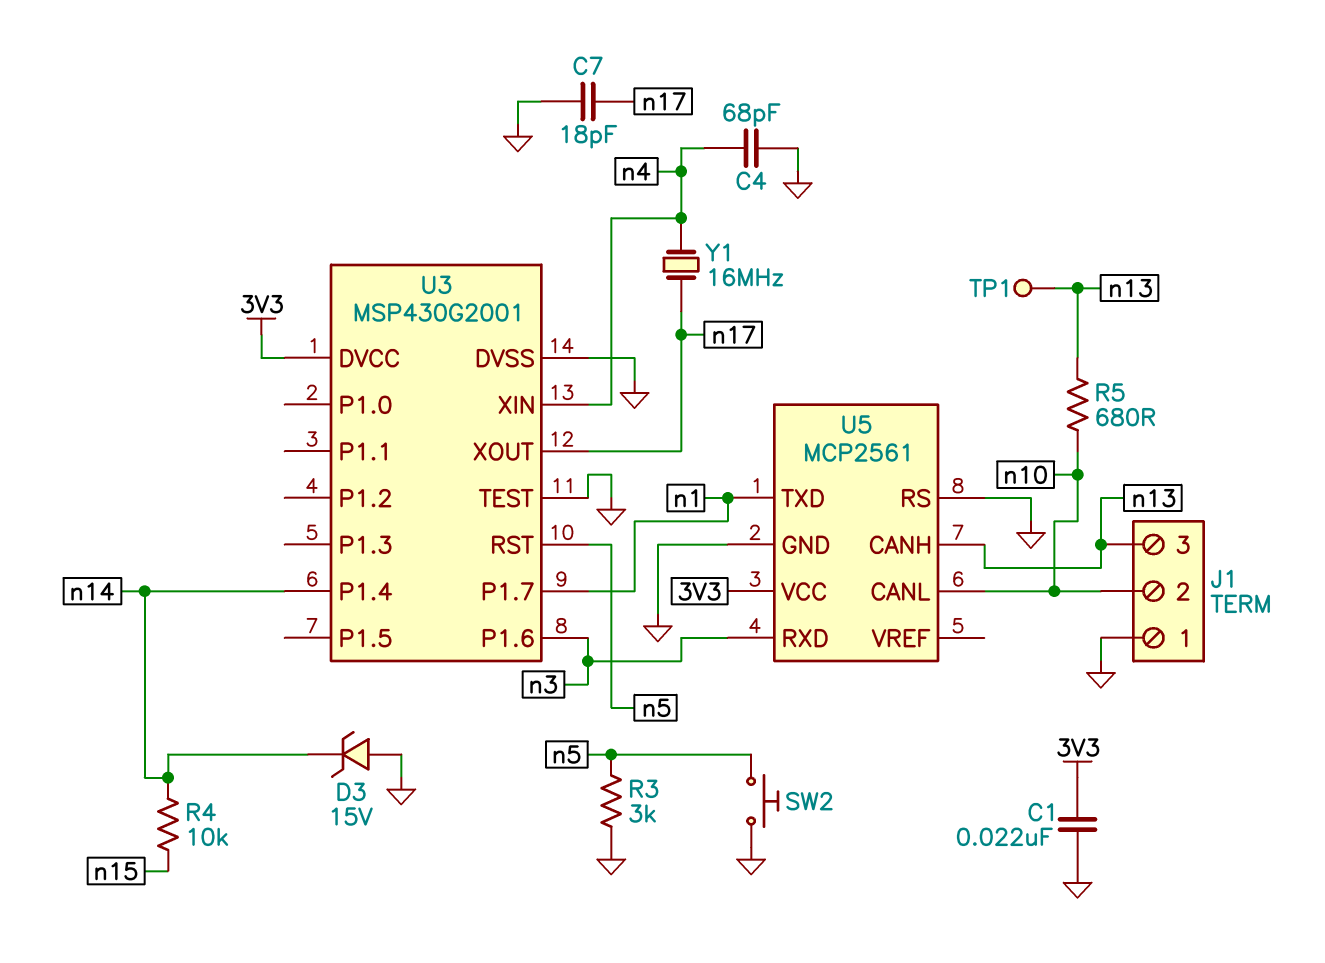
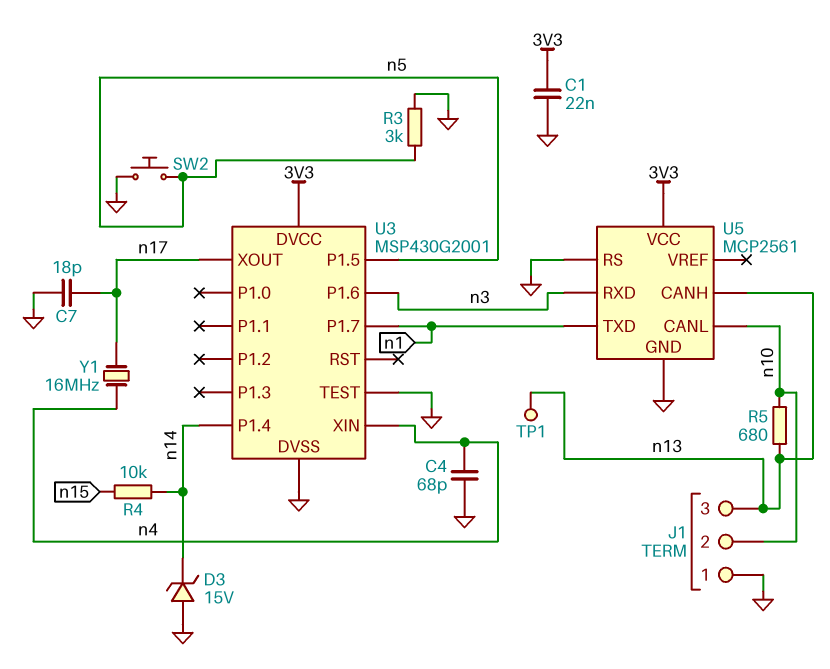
U3 pin P1.5: none -> n5
U3 pin RST: n5 -> none

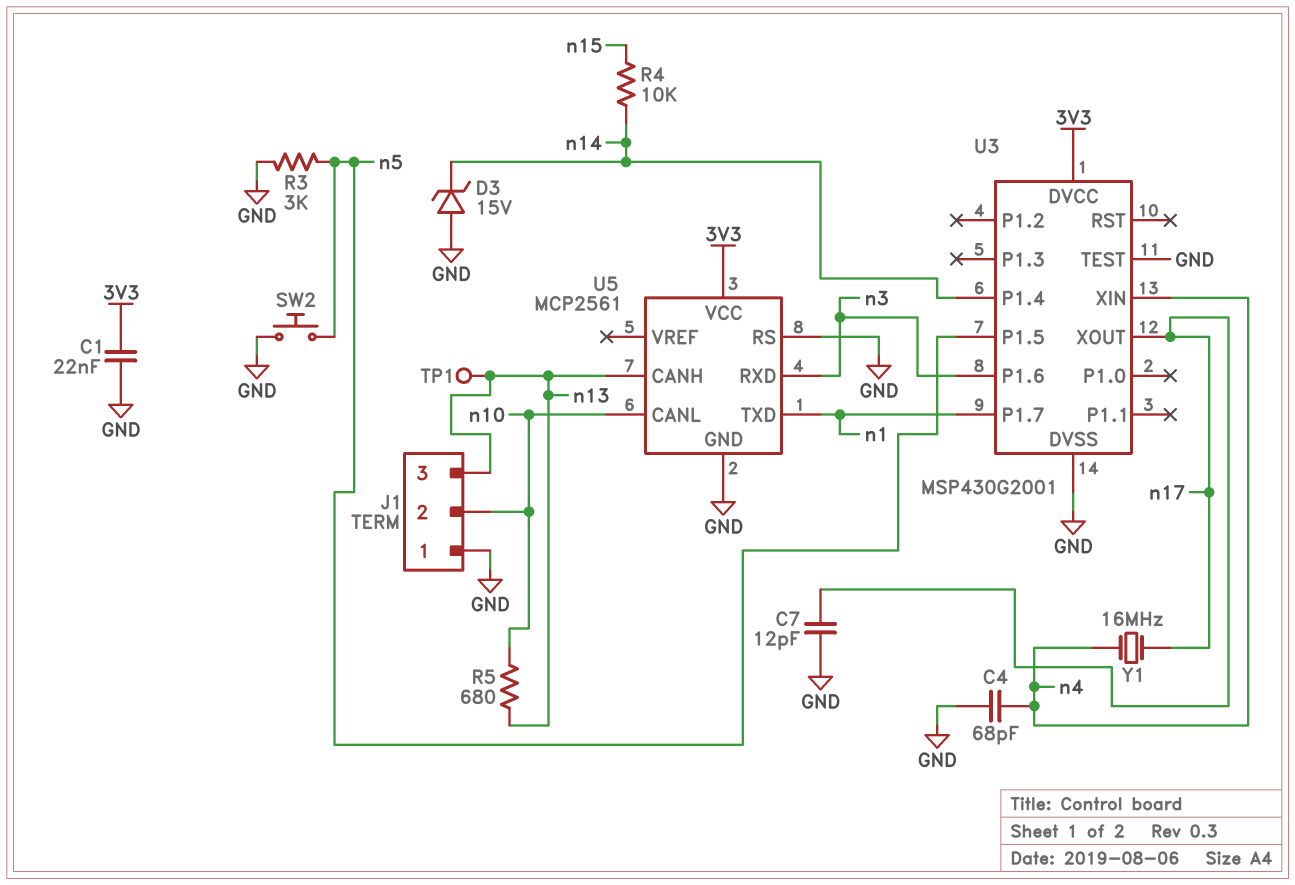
C7: 18pF (GND, n17) -> 12pF (GND, n17)

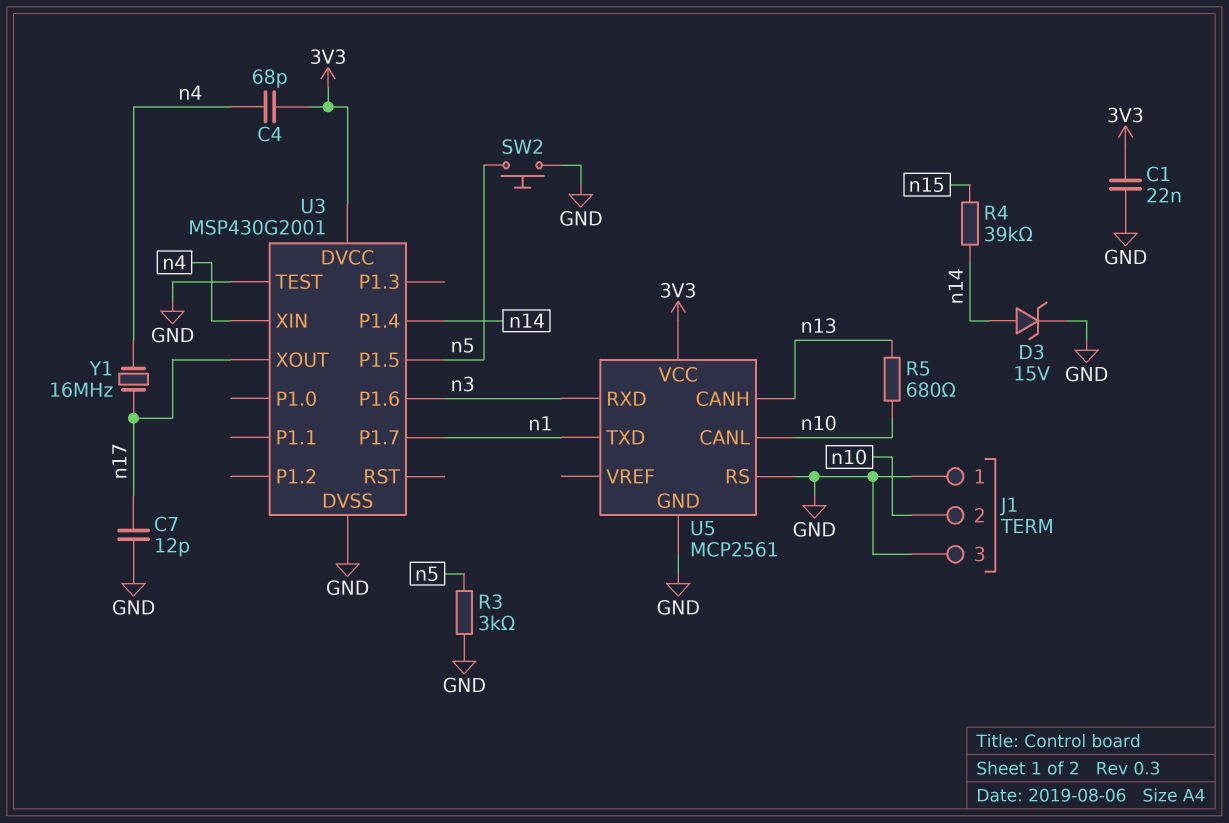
C4: 68pF (GND, n4) -> 68pF (3V3, n4)
D3: zener 15V (A GND, K n14) -> zener 15V (A n14, K GND)
J1 pin 3: n13 -> GND
R4: 10k (n14, n15) -> 39k (n14, n15)
TP1: test point (n13) -> none

